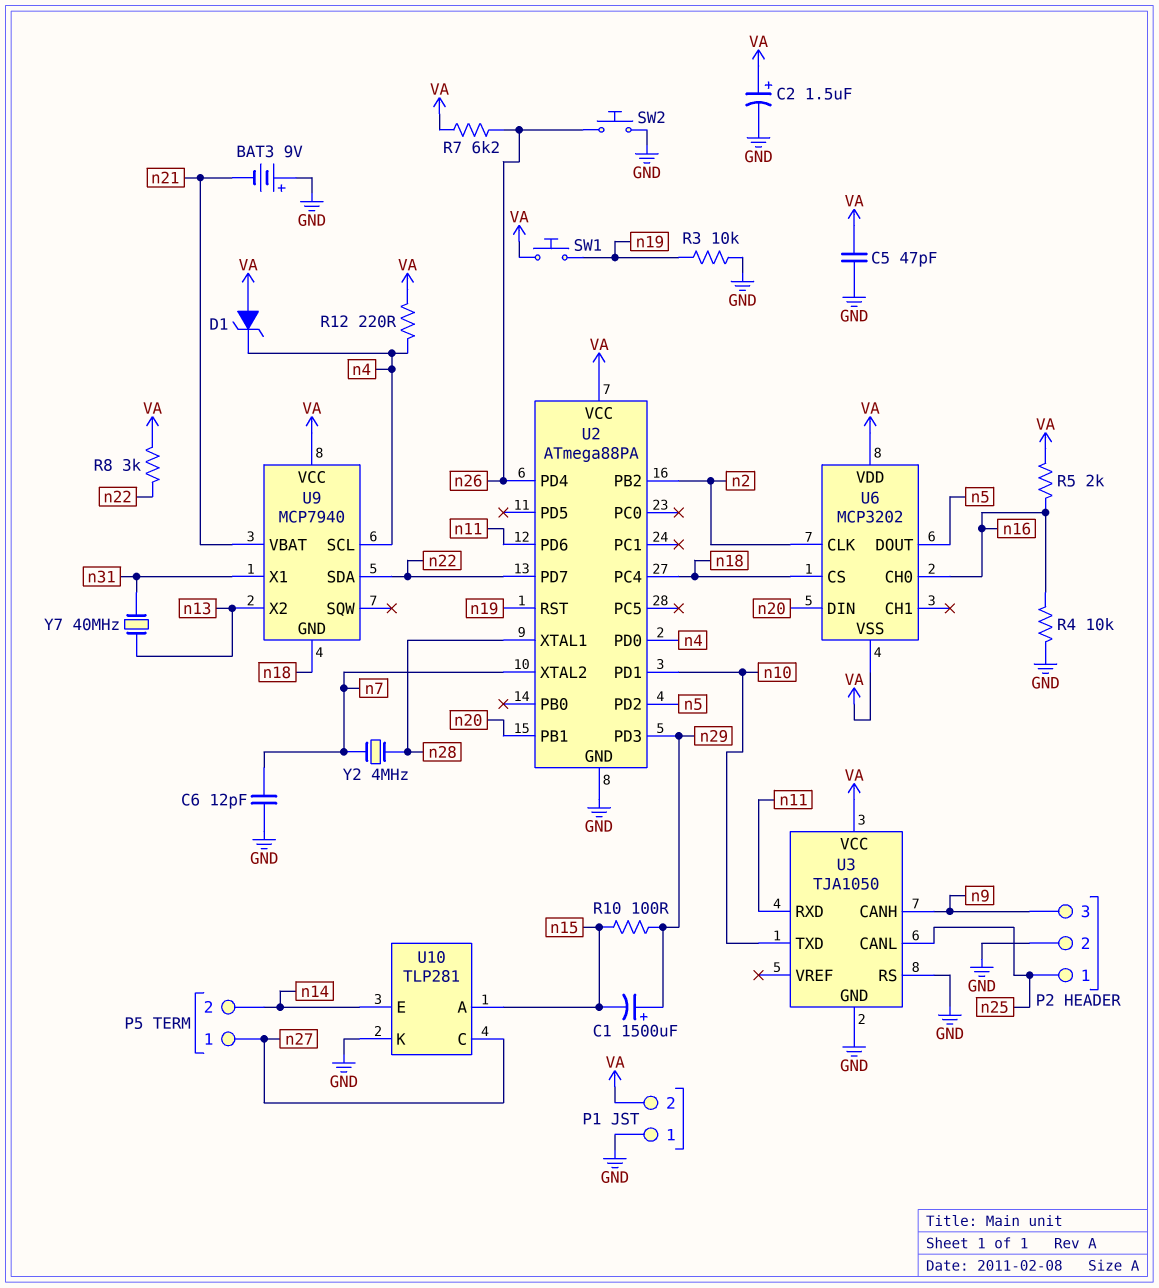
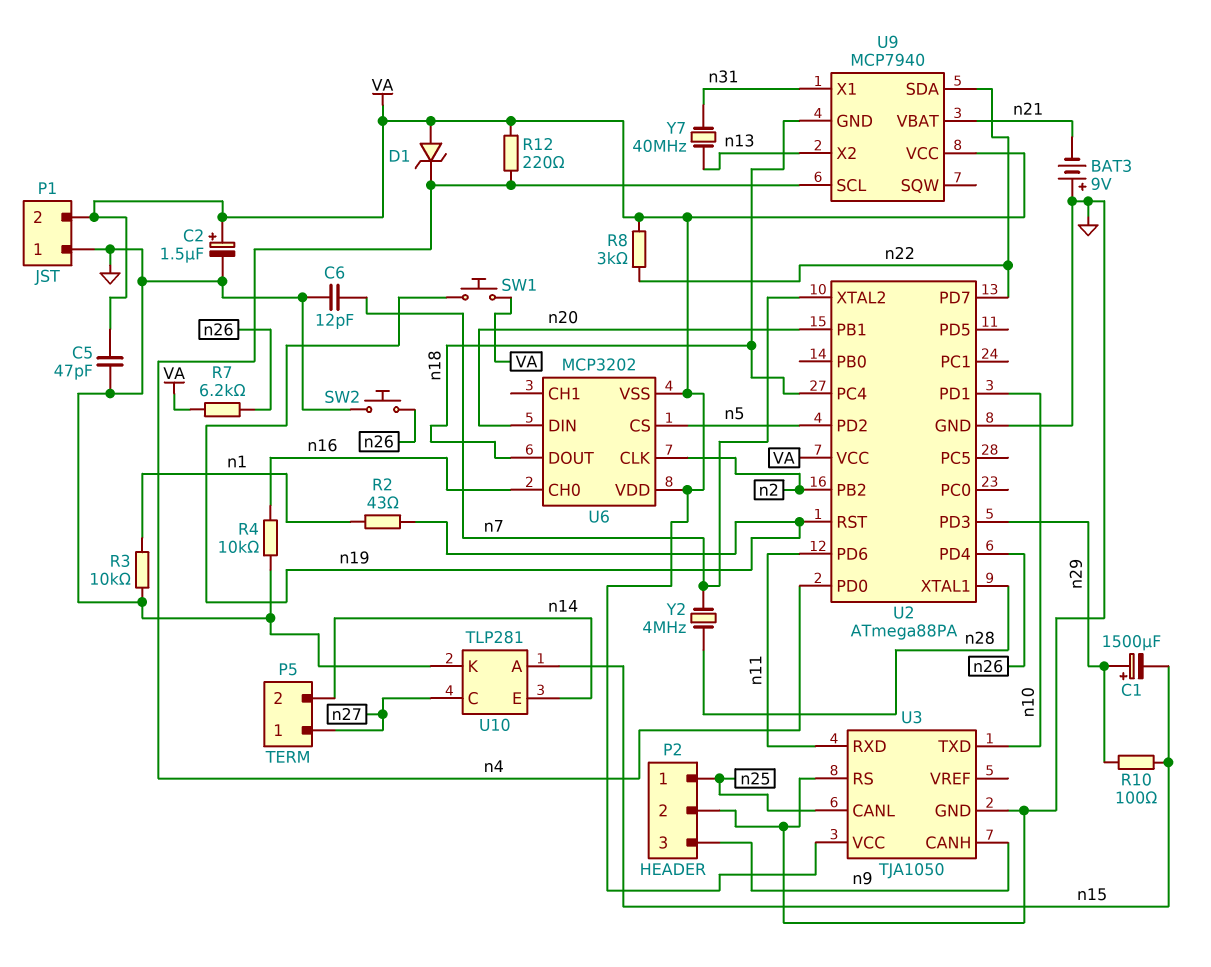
R2: none -> 43 (n1, n19)
R3: 10k (GND, n19) -> 10k (GND, n1)
R5: 2k (VA, n16) -> none
U6 pin CS: n18 -> n5
U6 pin DOUT: n5 -> n18

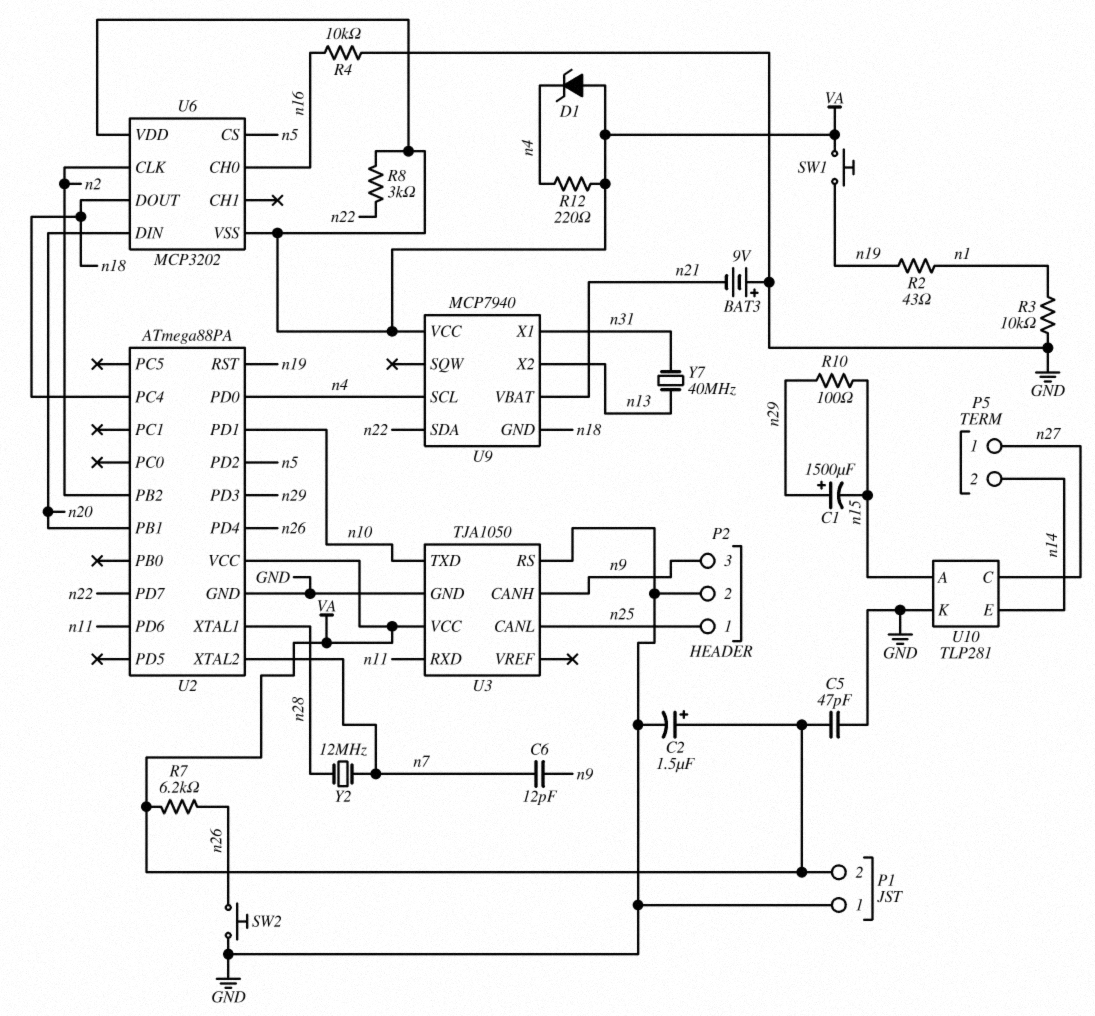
C6: 12pF (GND, n7) -> 12pF (n7, n9)
Y2: 4MHz (n7, n28) -> 12MHz (n7, n28)

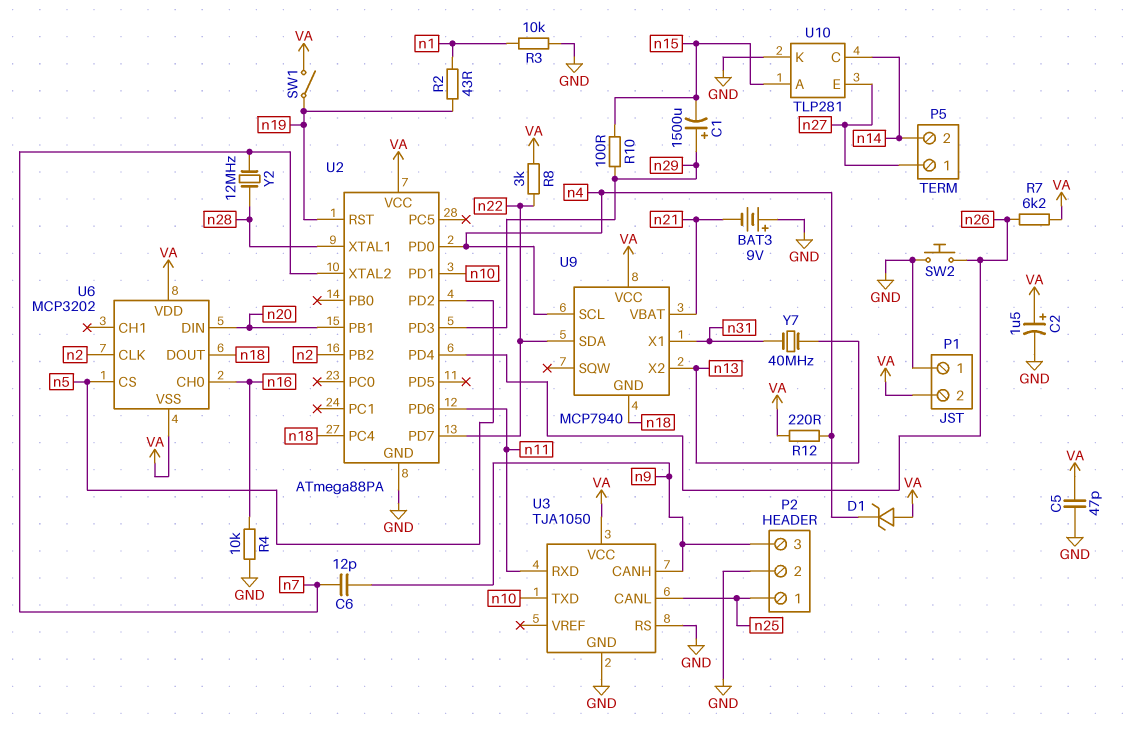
SW1: button (VA, n19) -> switch (VA, n19)
U10 pin C: n27 -> n14
U10 pin E: n14 -> n27

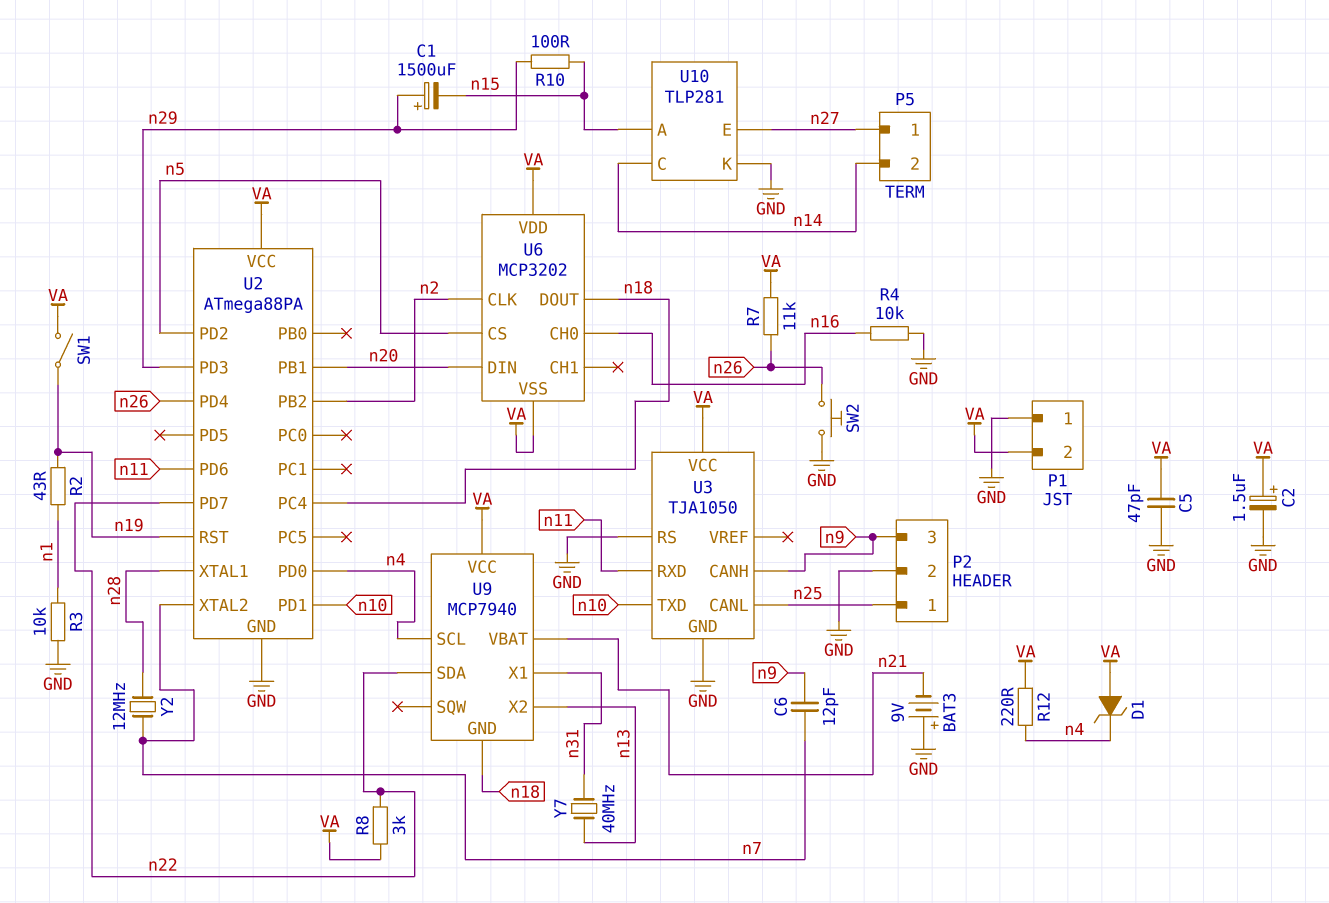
R7: 6.2k (VA, n26) -> 11k (VA, n26)

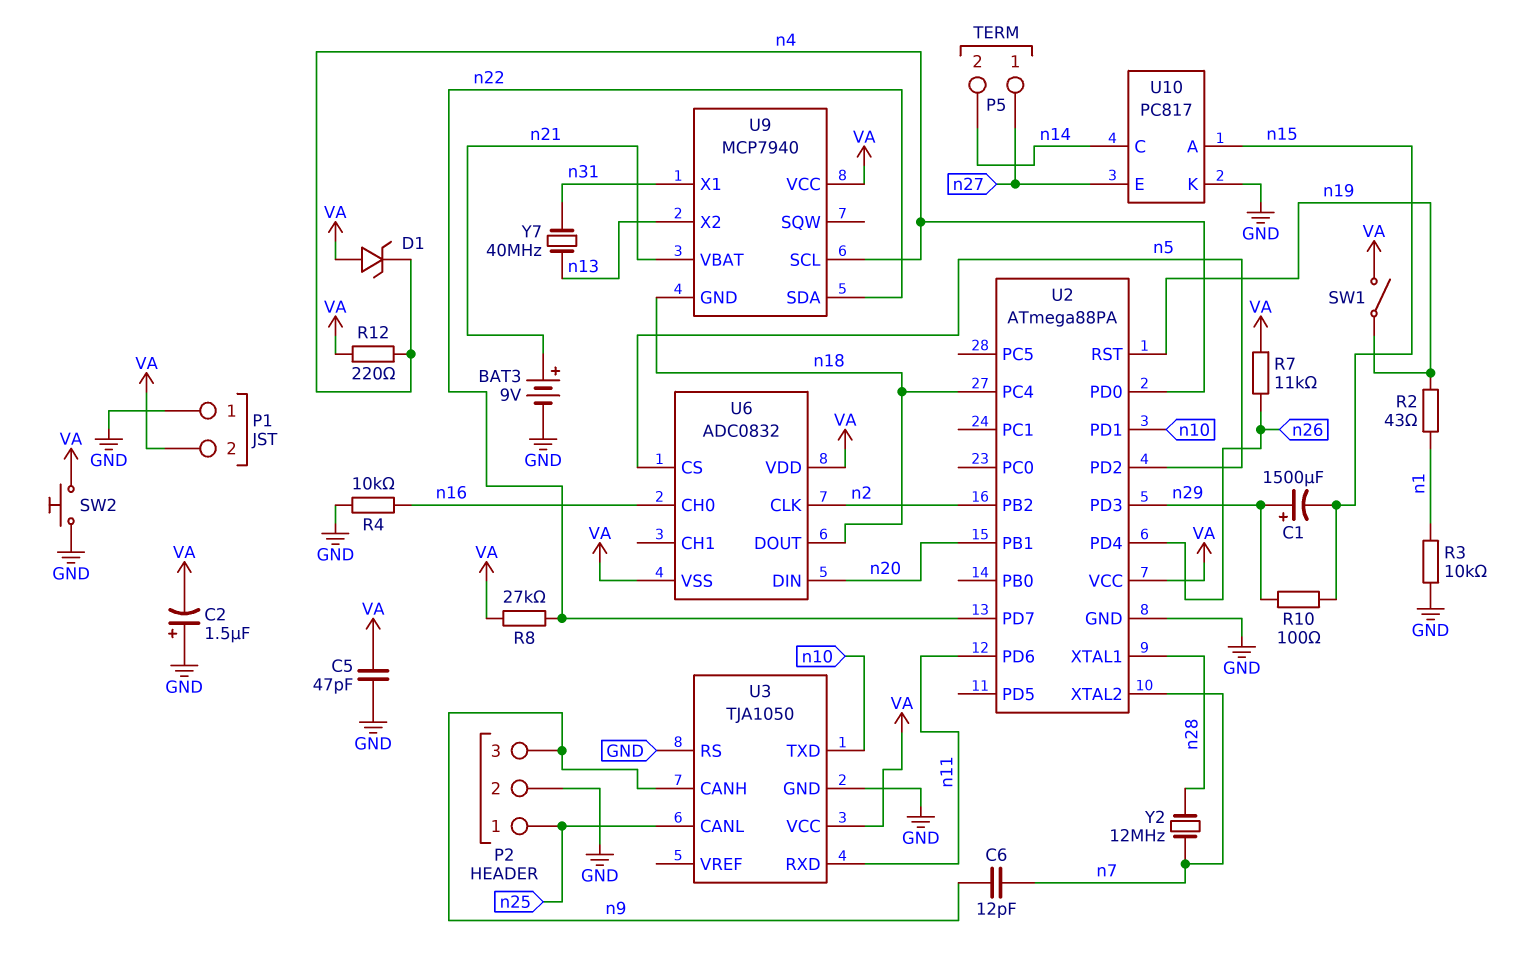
BAT3: 9V (plus GND, minus n21) -> 9V (plus n21, minus GND)
C2: 1.5uF (plus VA, minus GND) -> 1.5uF (plus GND, minus VA)
R8: 3k (VA, n22) -> 27k (VA, n22)
SW2: button (GND, n26) -> button (GND, VA)
U6: MCP3202 -> ADC0832
U10: TLP281 -> PC817

